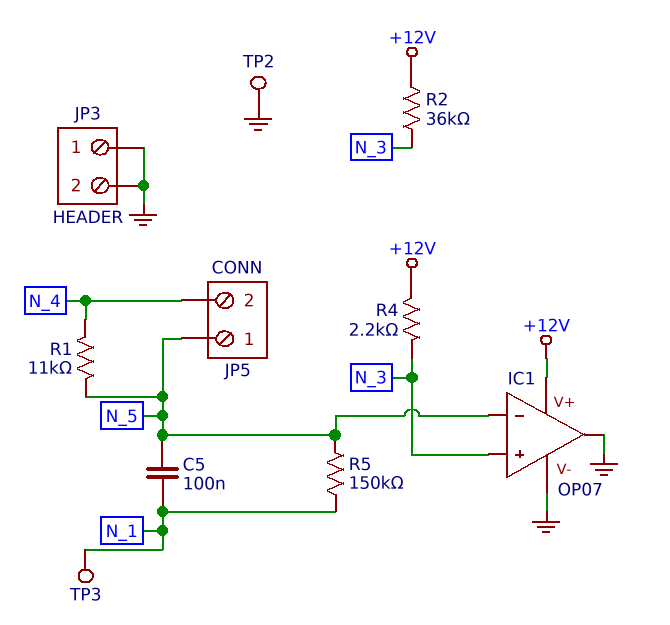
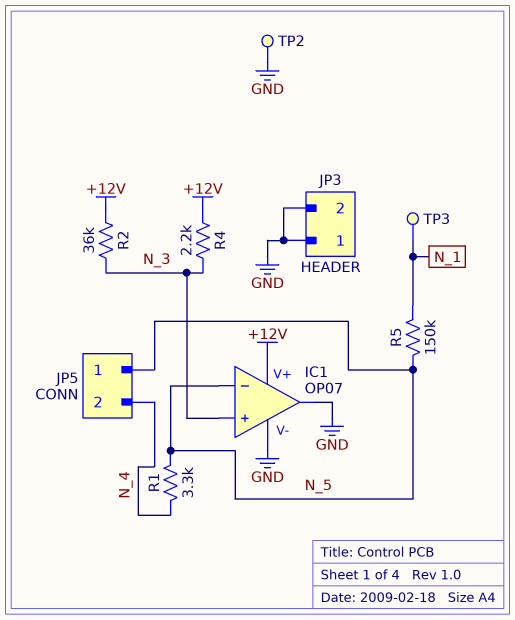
C5: 100nF (N_1, N_5) -> none
R1: 11k (N_4, N_5) -> 3.3k (N_4, N_5)

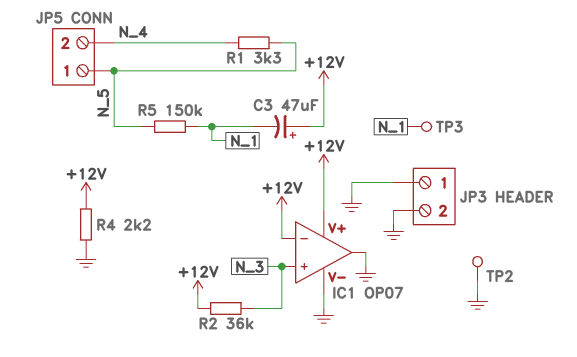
C3: none -> 47uF (plus +12V, minus N_1)
IC1 pin in-: N_5 -> +12V
R4: 2.2k (+12V, N_3) -> 2.2k (+12V, GND)

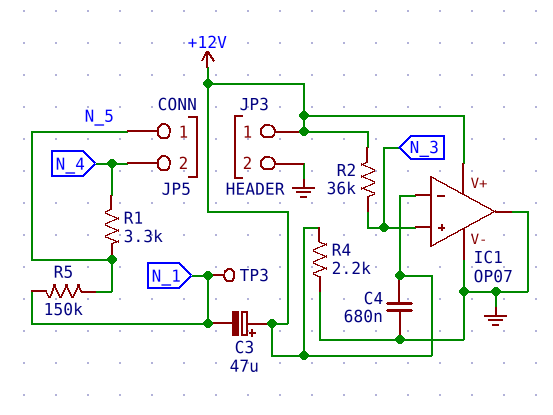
C4: none -> 680nF (+12V, GND)
JP3 pin 1: GND -> +12V
TP2: test point (GND) -> none

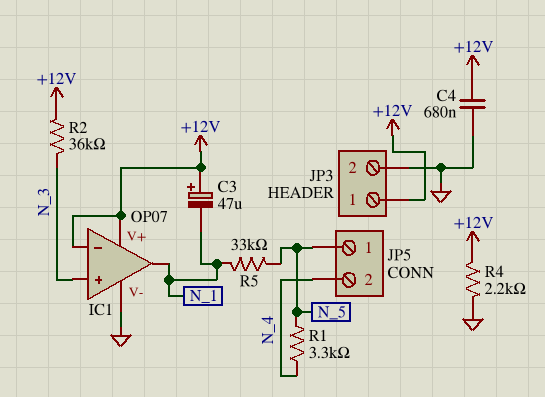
IC1 pin out: GND -> N_1
R5: 150k (N_1, N_5) -> 33k (N_1, N_5)
TP3: test point (N_1) -> none

